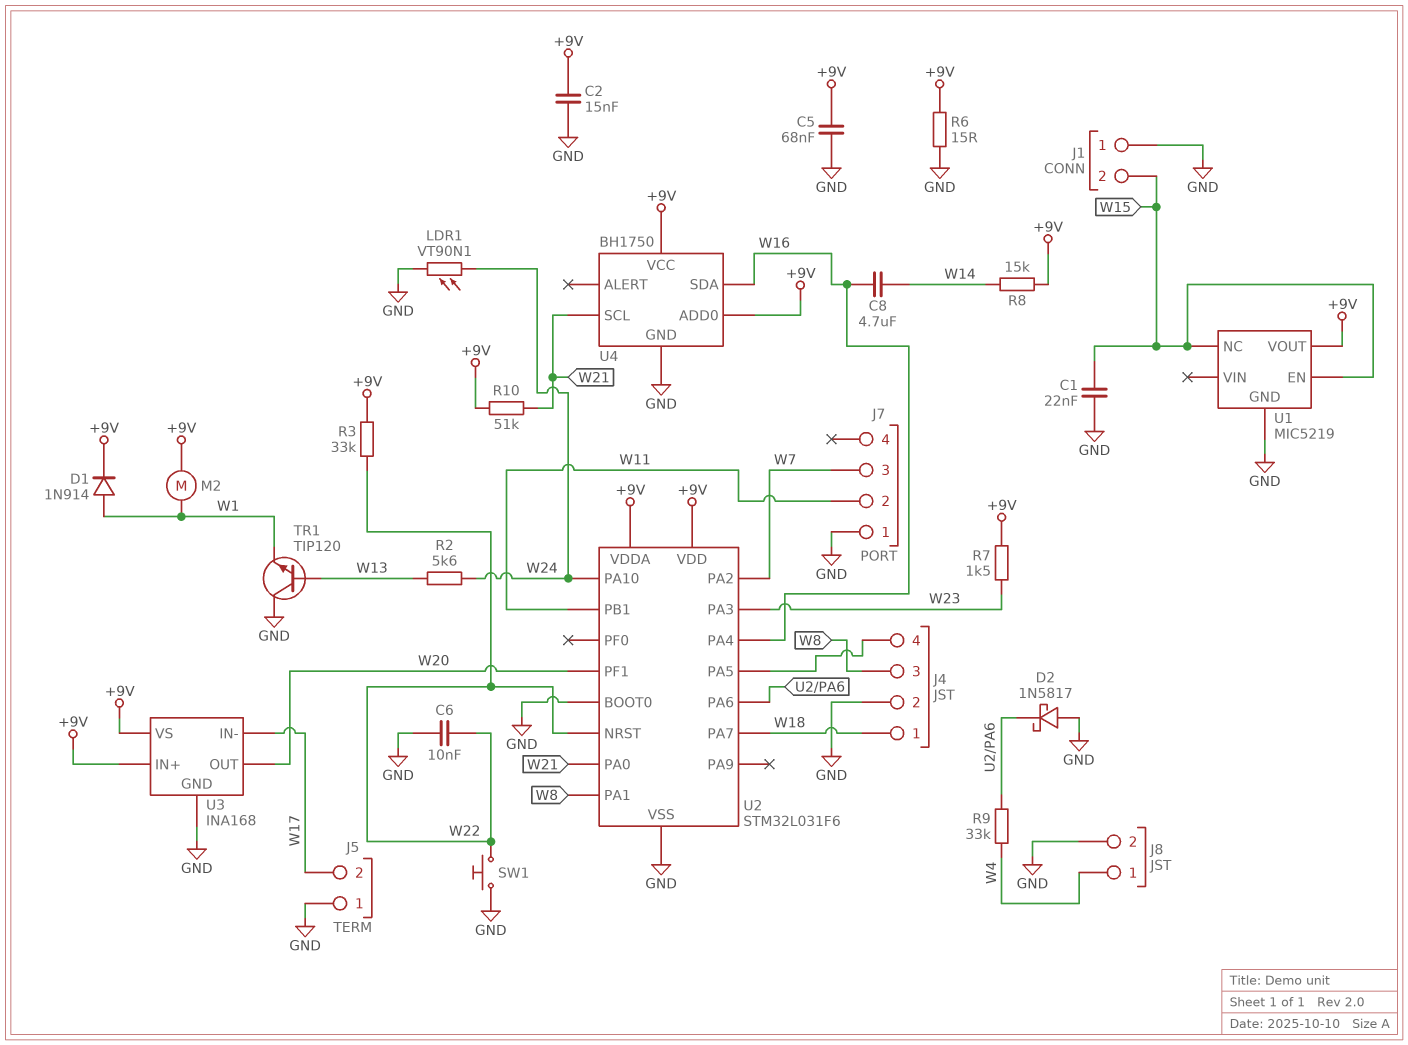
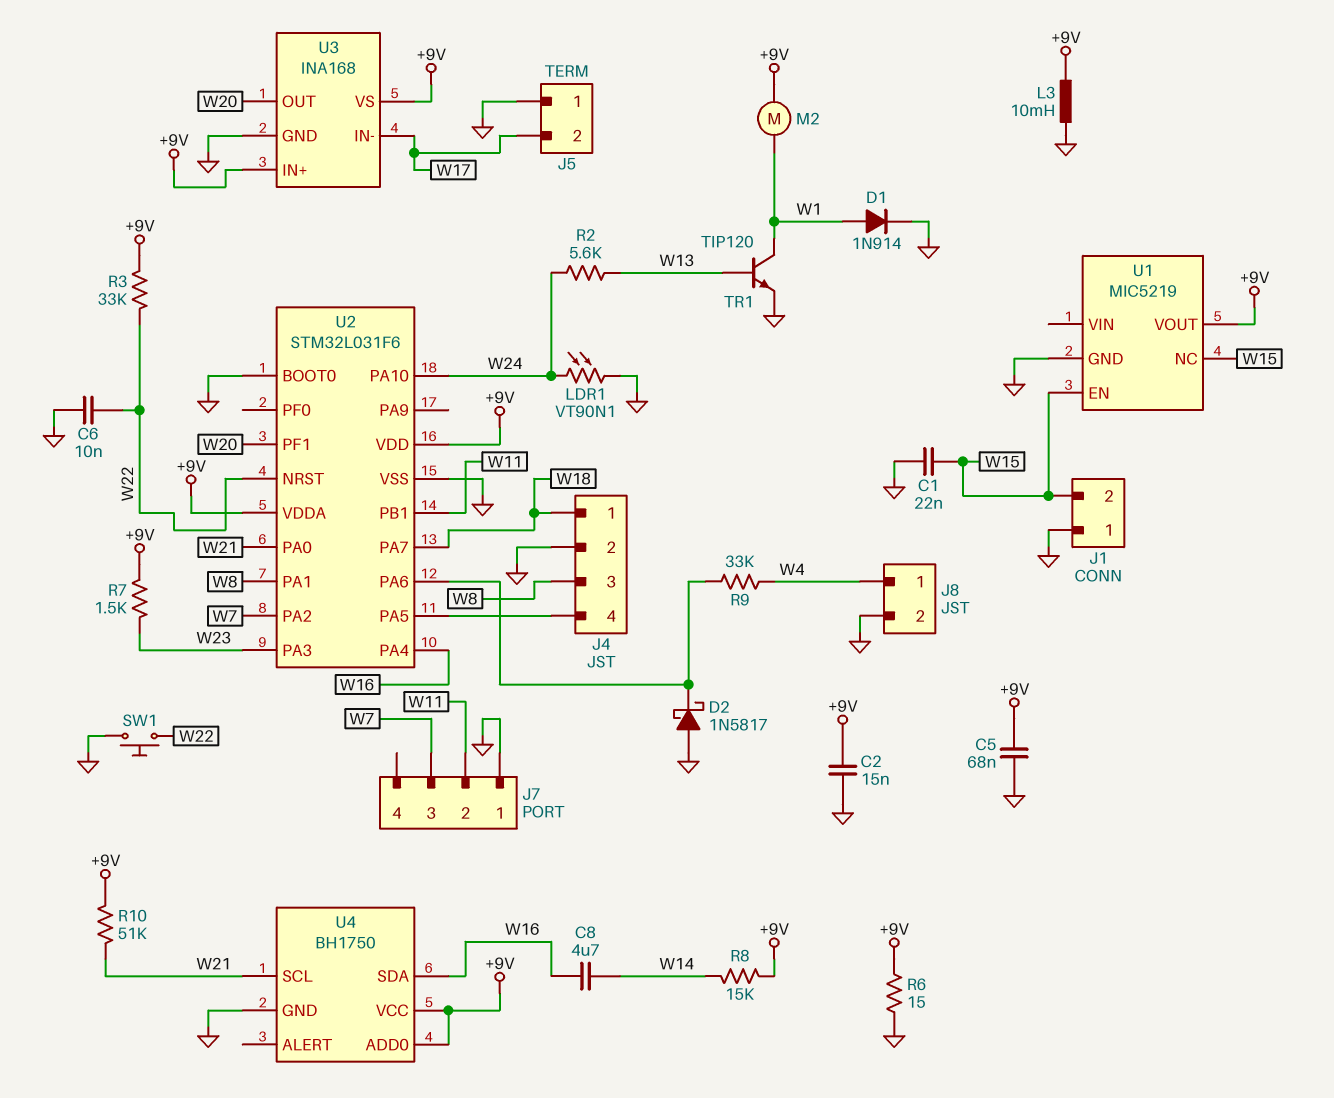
D1: diode 1N914 (A W1, K +9V) -> diode 1N914 (A W1, K GND)
L3: none -> 10mH (+9V, GND)
TR1: NPN TIP120 (B W13, C GND, E W1) -> NPN TIP120 (B W13, C W1, E GND)

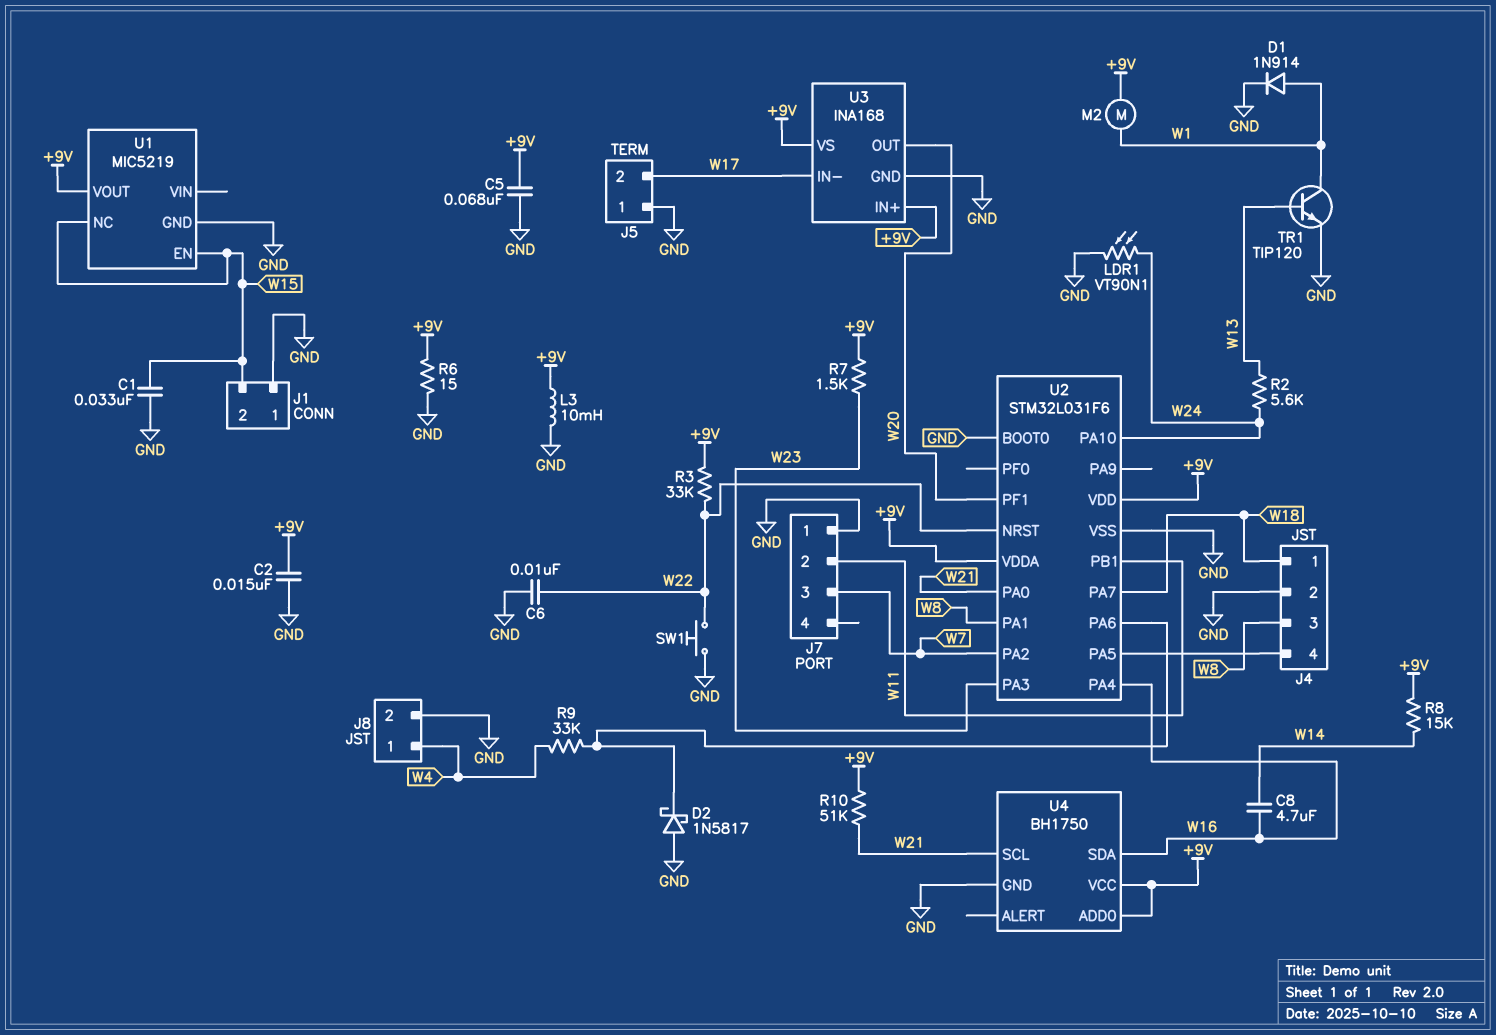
C1: 22nF (GND, W15) -> 33nF (GND, W15)

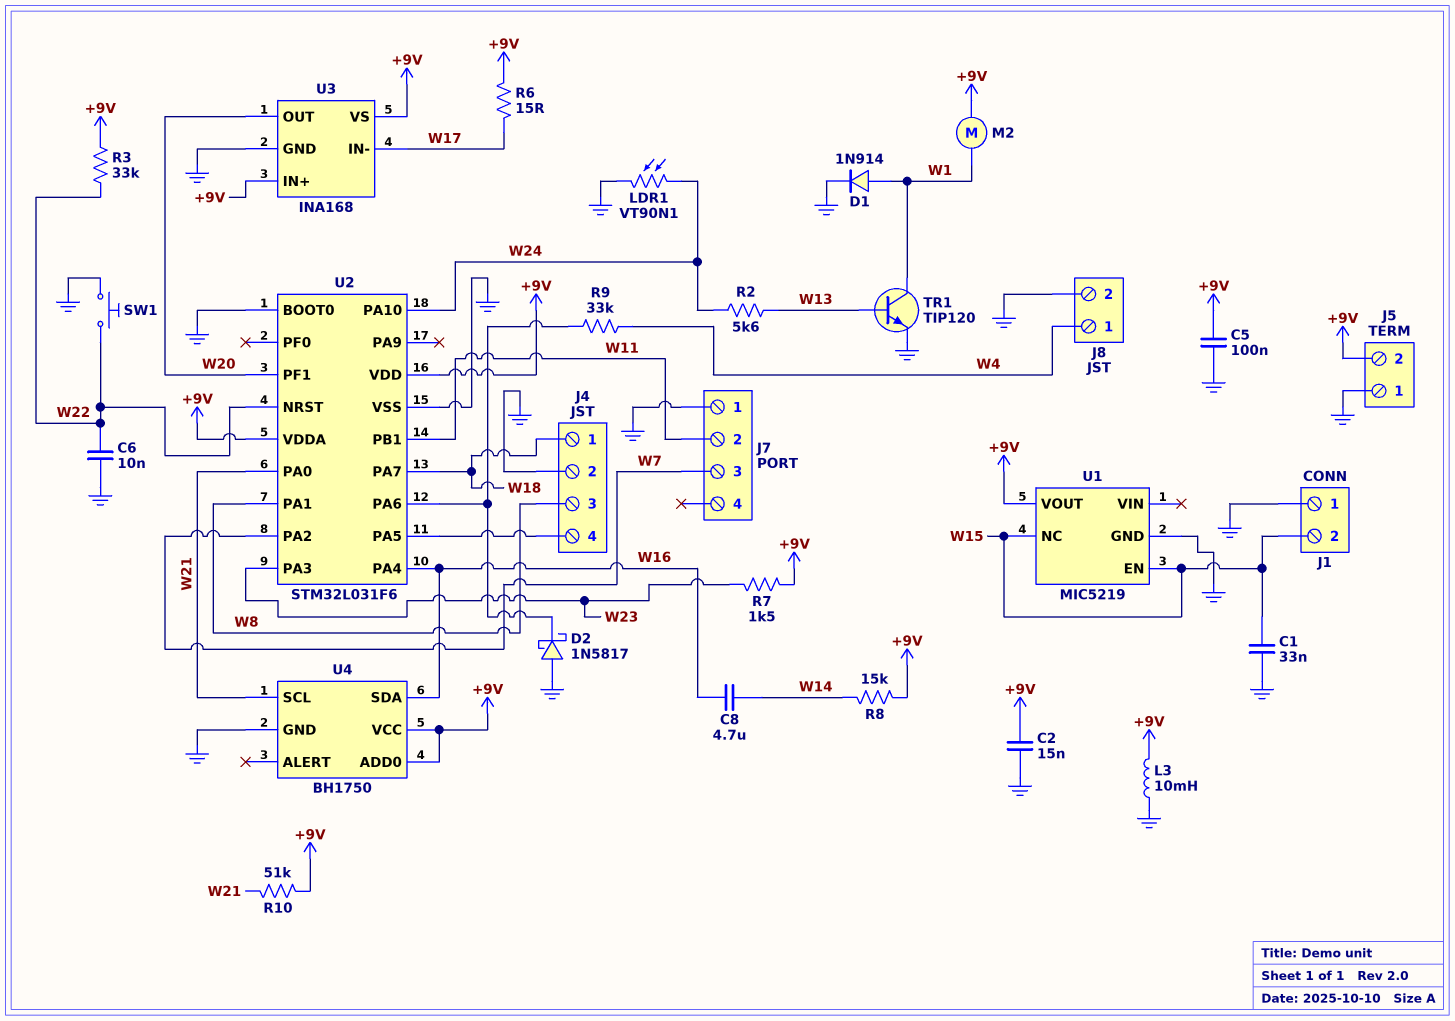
C5: 68nF (+9V, GND) -> 100nF (+9V, GND)
J5 pin 2: W17 -> +9V
R6: 15 (+9V, GND) -> 15 (+9V, W17)

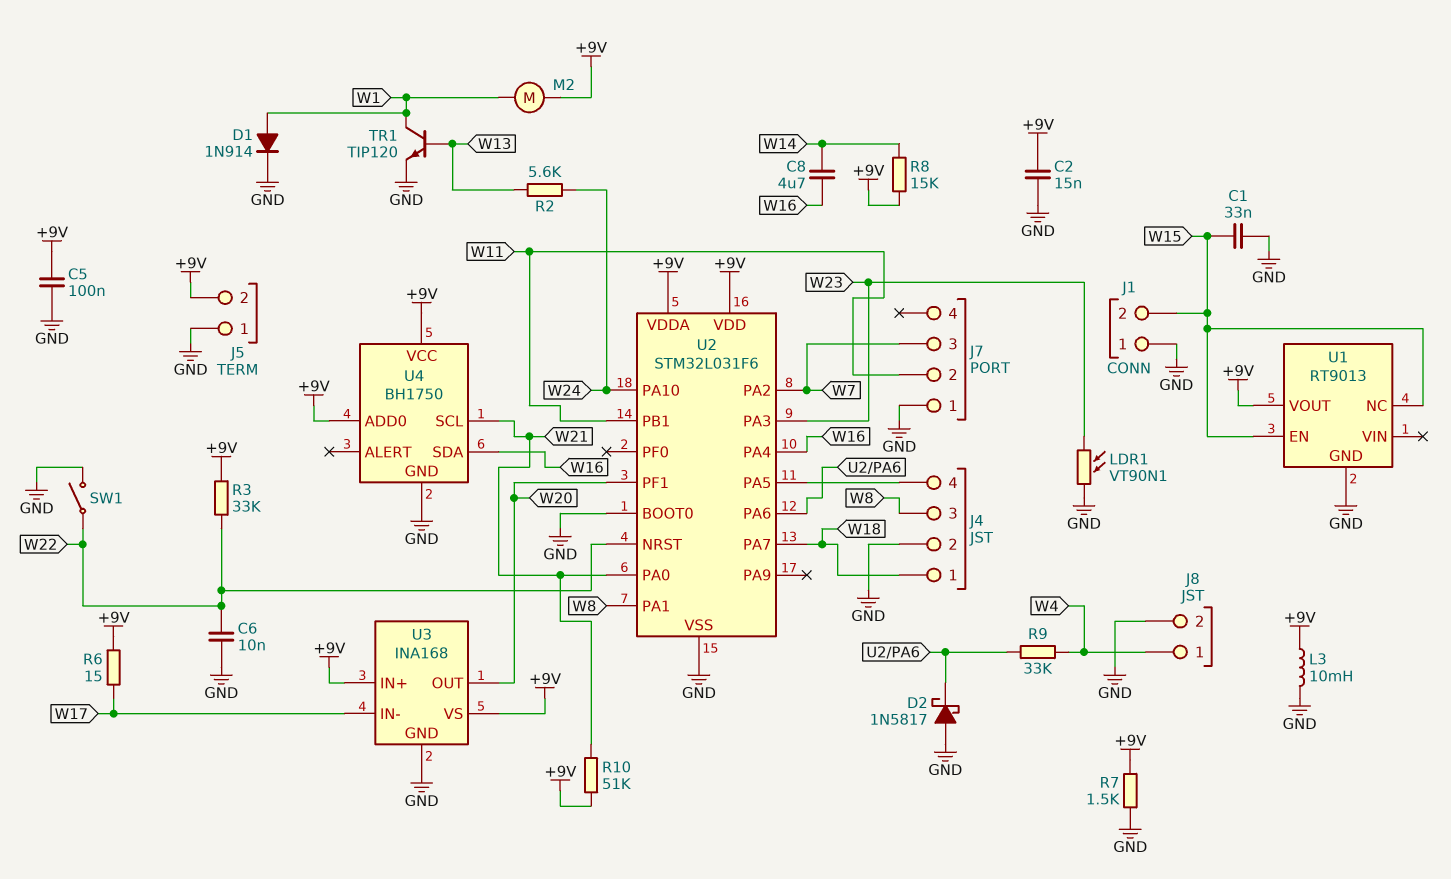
LDR1: VT90N1 (GND, W24) -> VT90N1 (GND, W23)
R7: 1.5k (+9V, W23) -> 1.5k (+9V, GND)
SW1: button (GND, W22) -> switch (GND, W22)
U1: MIC5219 -> RT9013

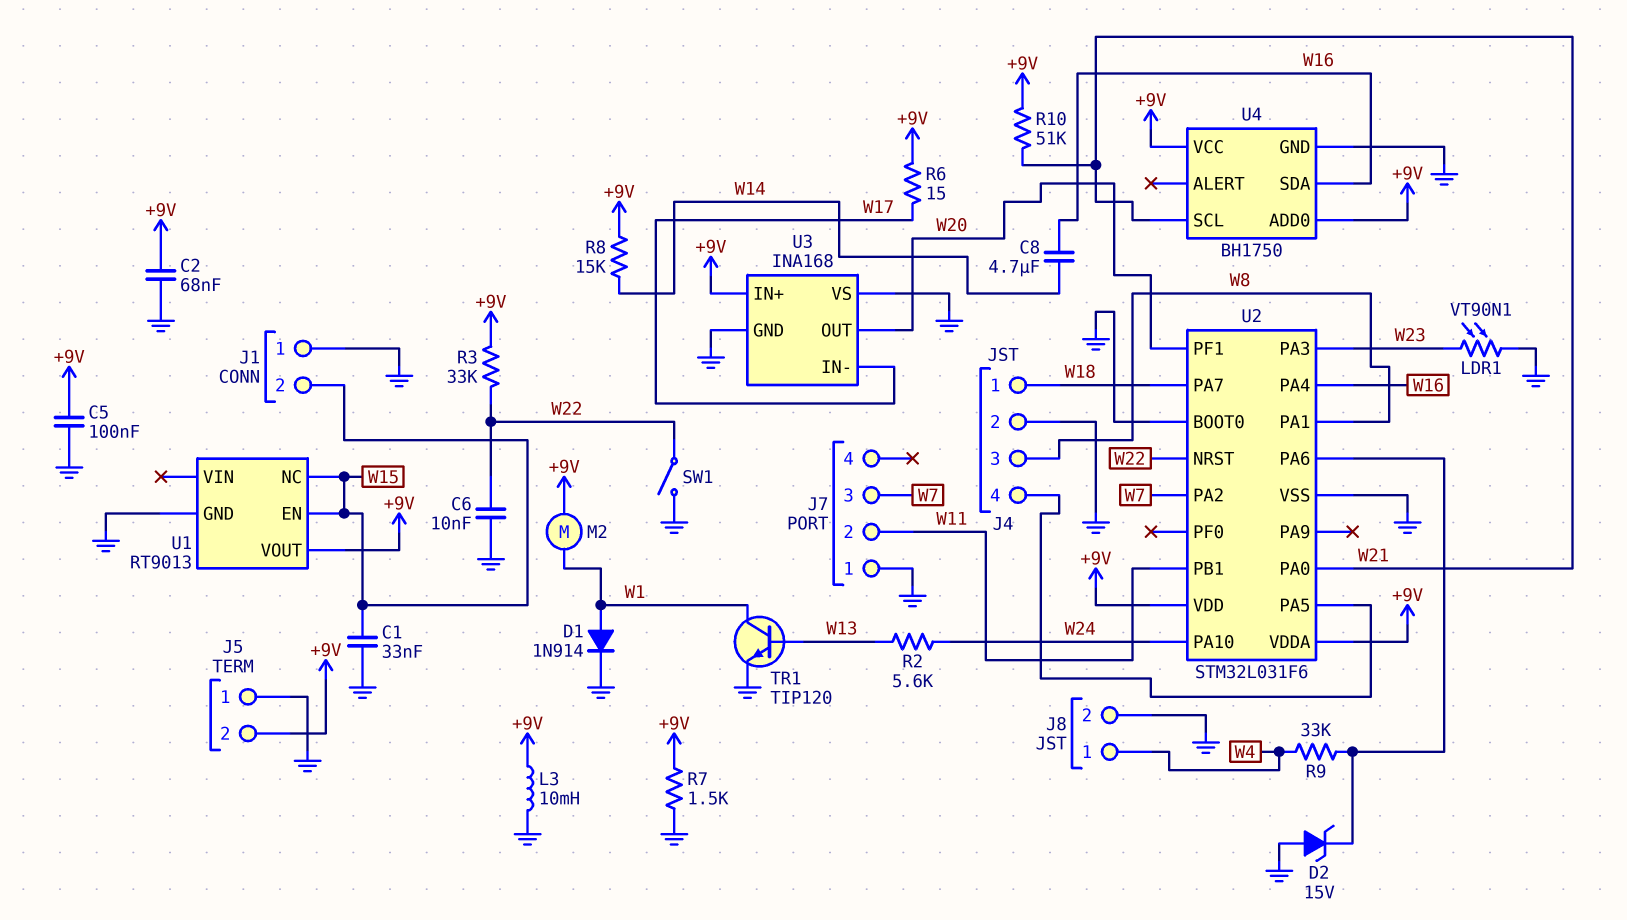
C2: 15nF (+9V, GND) -> 68nF (+9V, GND)
D2: schottky 1N5817 (A GND, K U2/PA6) -> zener 15V (A GND, K U2/PA6)
U3 pin VS: +9V -> GND

